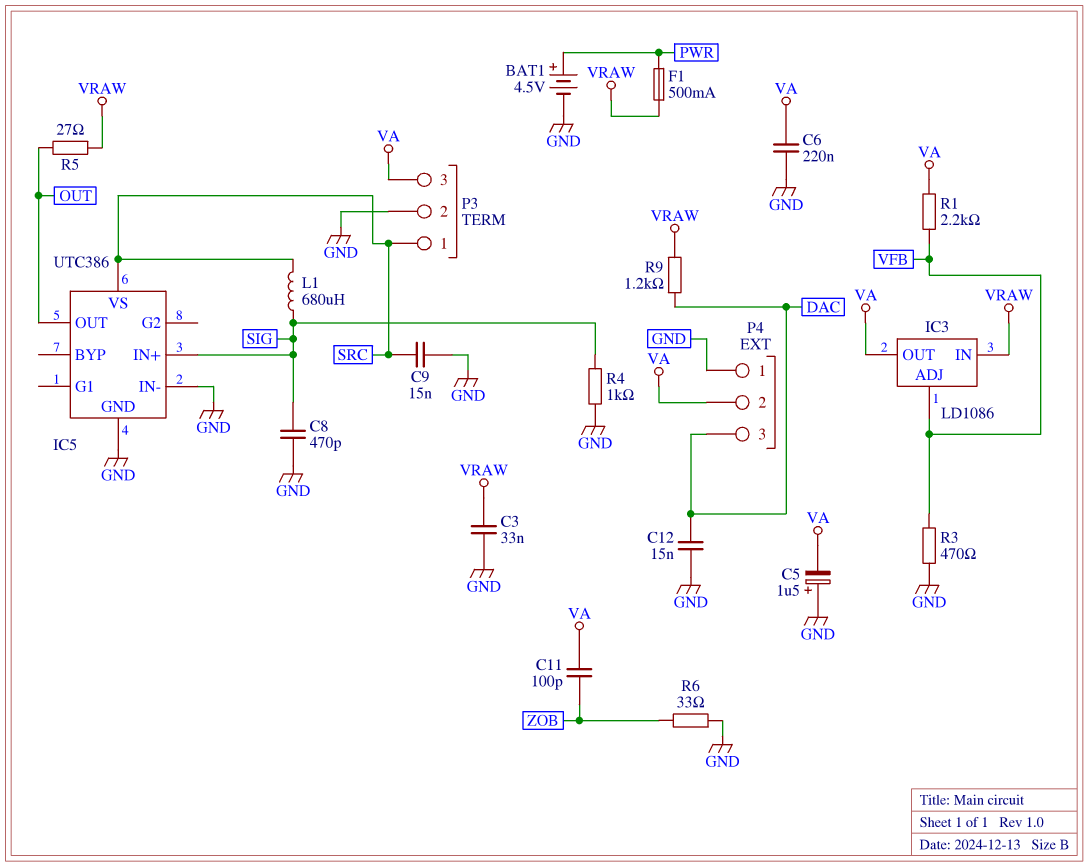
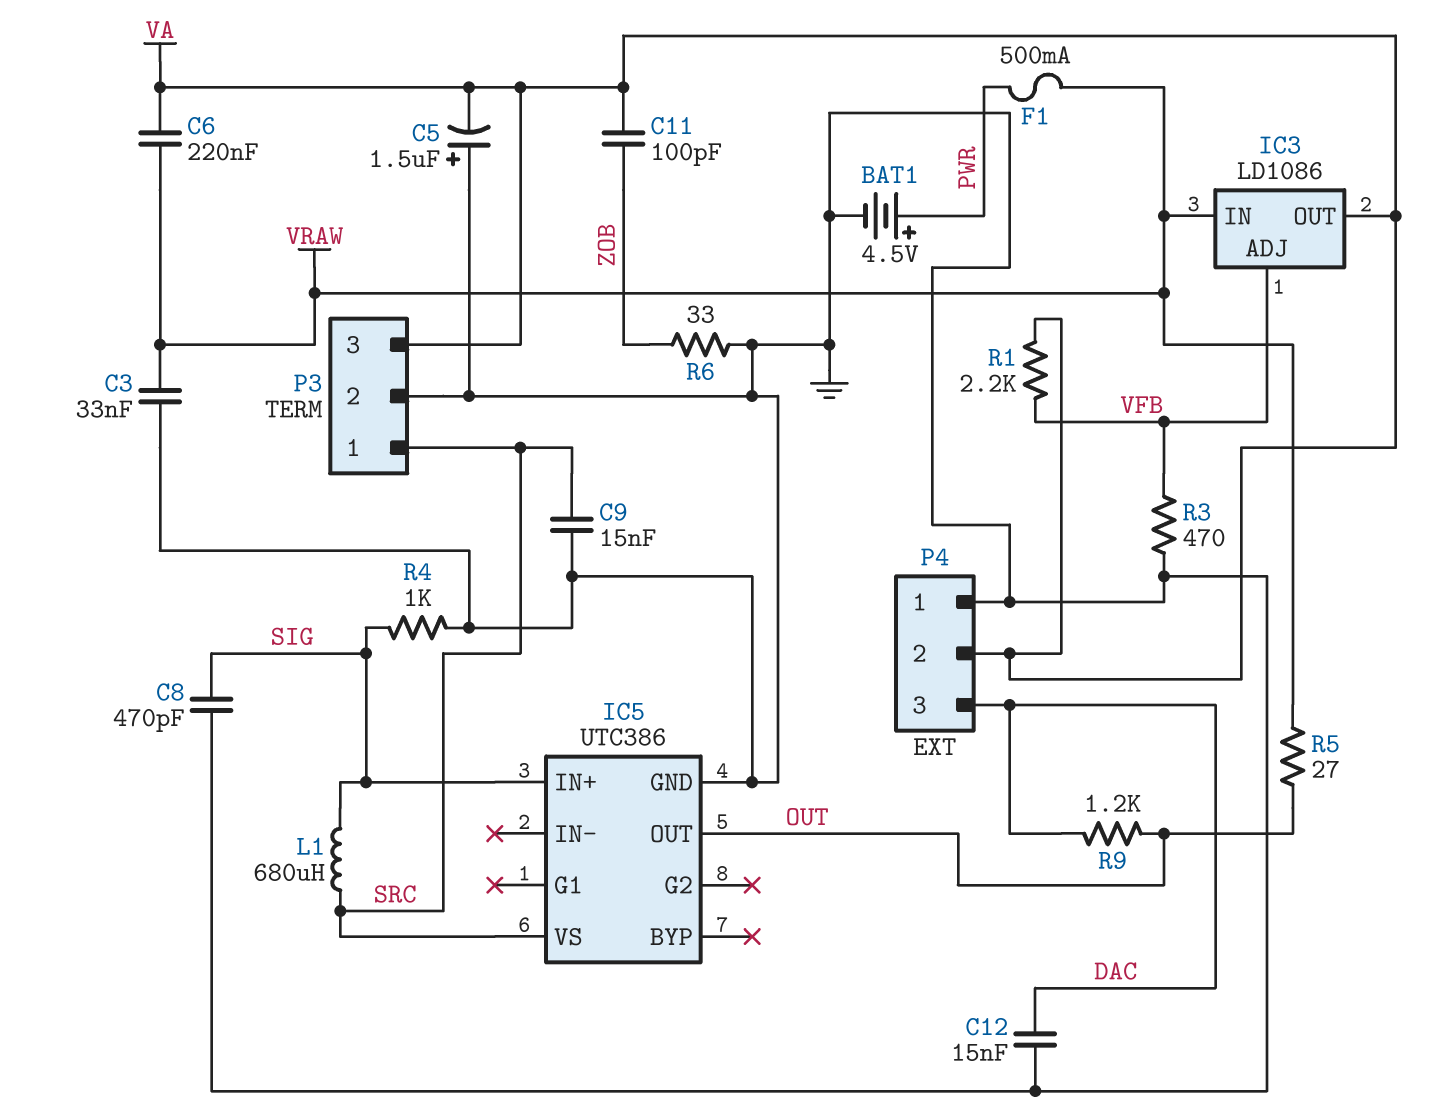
C6: 220nF (GND, VA) -> 220nF (VA, VRAW)
IC5 pin IN-: GND -> none
R9: 1.2k (DAC, VRAW) -> 1.2k (DAC, OUT)

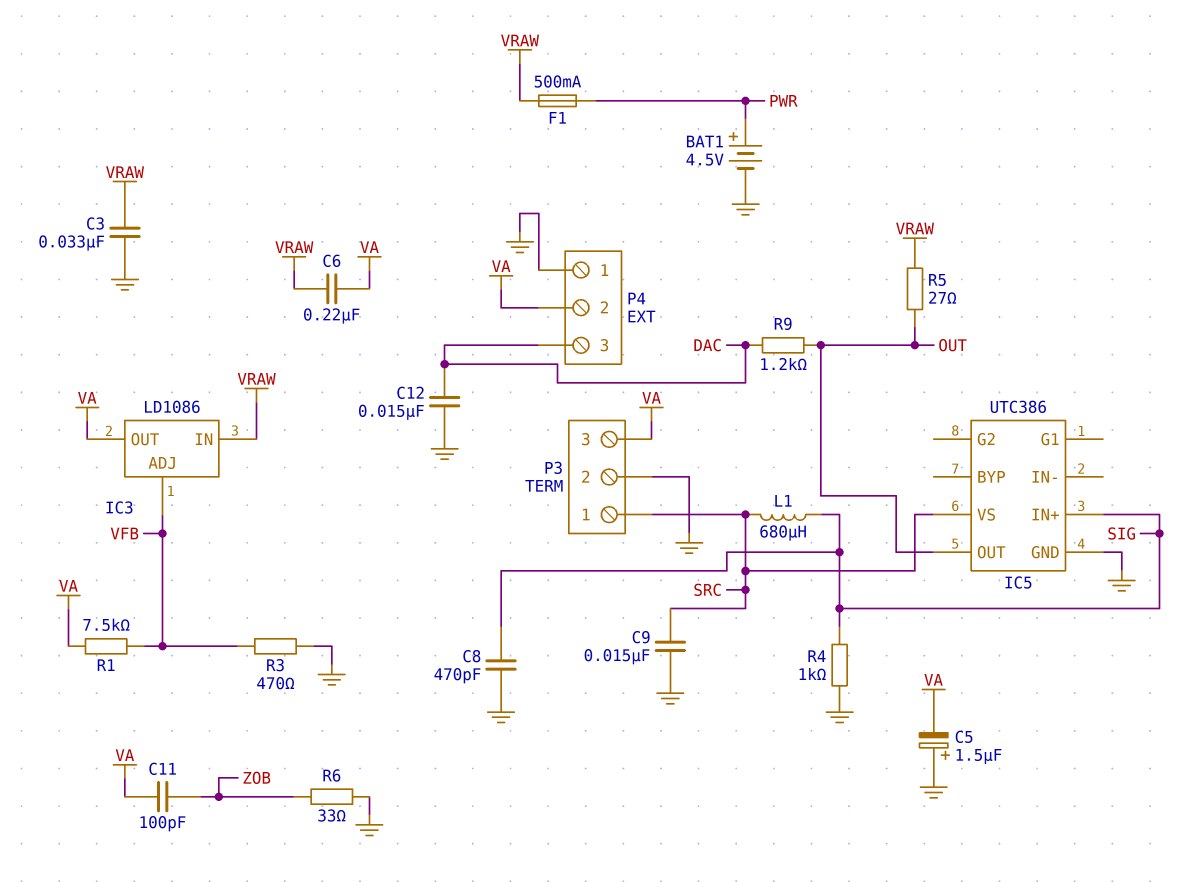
R1: 2.2k (VA, VFB) -> 7.5k (VA, VFB)

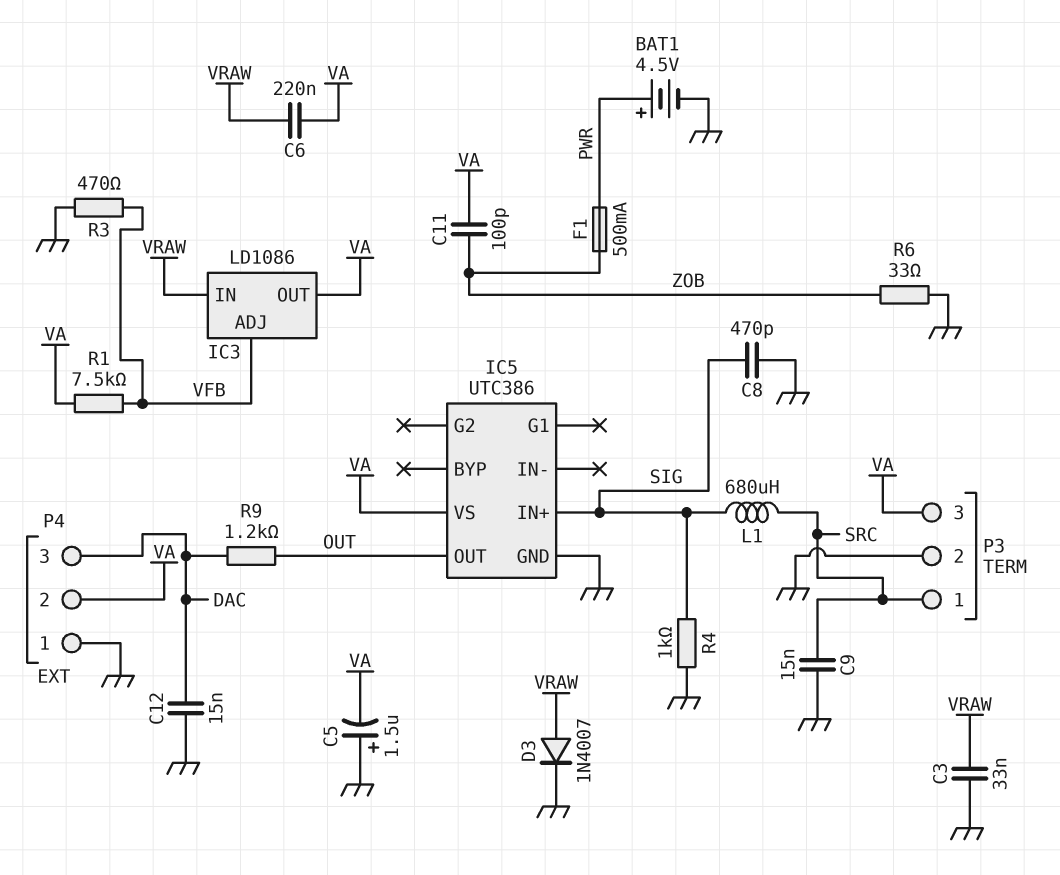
D3: none -> diode 1N4007 (A VRAW, K GND)
F1: 500mA (PWR, VRAW) -> 500mA (PWR, ZOB)
IC5 pin VS: SRC -> VA
R5: 27 (OUT, VRAW) -> none

